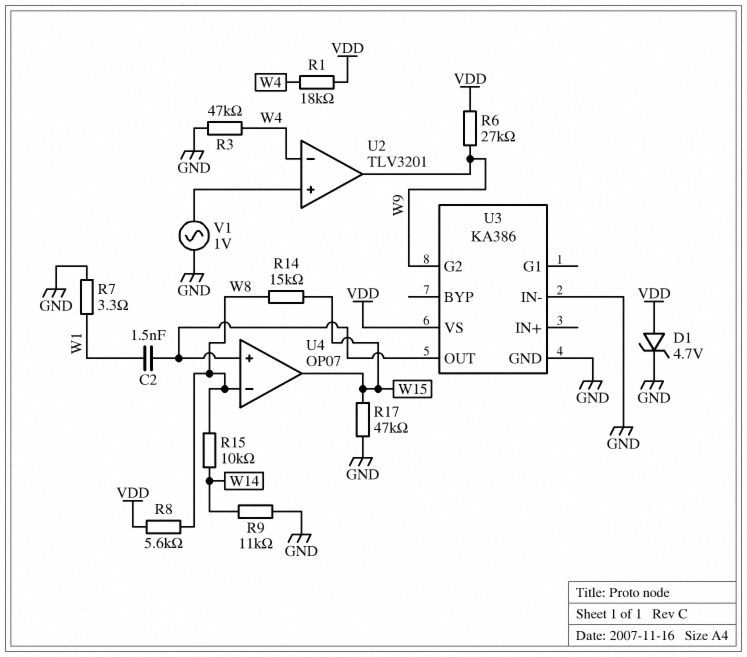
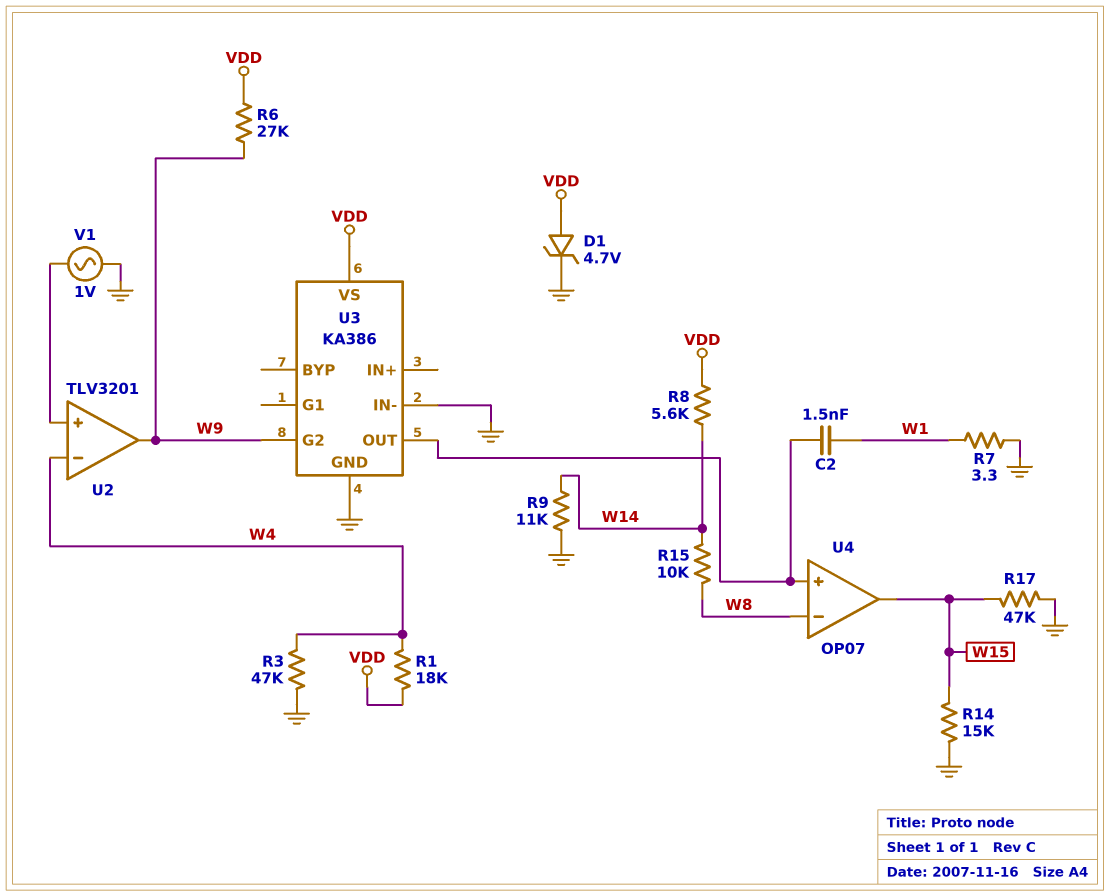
R8: 5.6k (VDD, W8) -> 5.6k (VDD, W14)
R14: 15k (W8, W15) -> 15k (GND, W15)

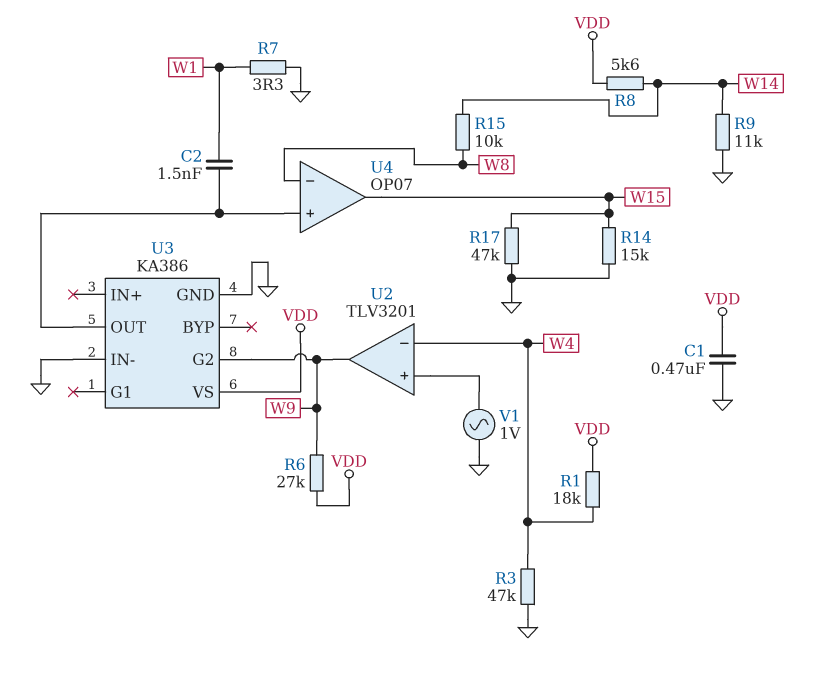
C1: none -> 470nF (GND, VDD)
D1: zener 4.7V (A VDD, K GND) -> none

